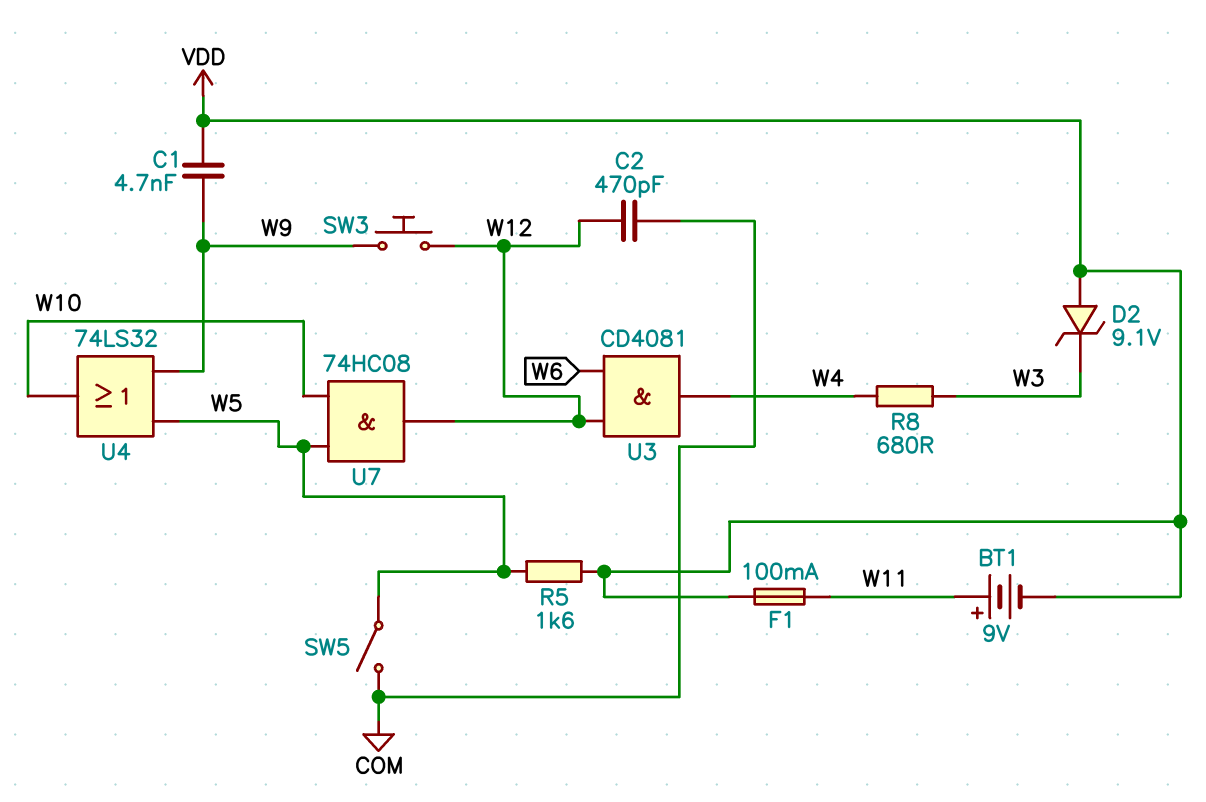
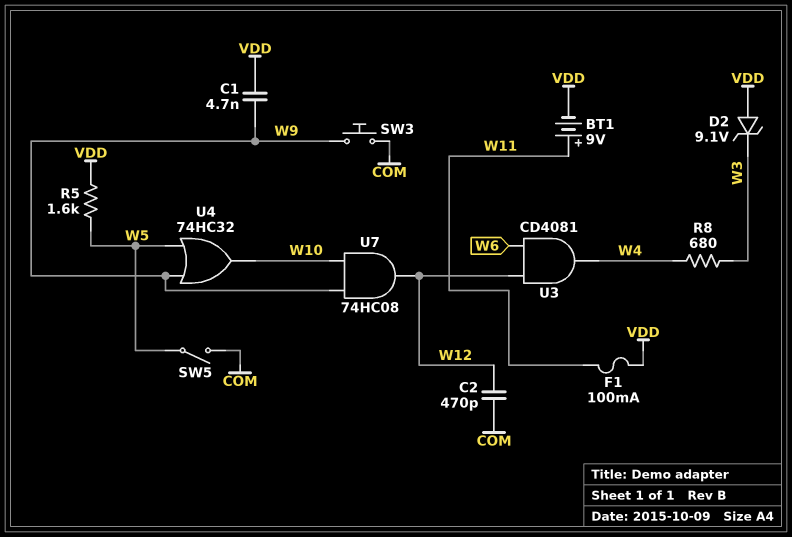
SW3: button (W9, W12) -> button (COM, W9)
U4: OR 74LS32 (in W5, in W9, out W10) -> OR 74HC32 (in W5, in W9, out W10)
U7: AND 74HC08 (in W5, in W10, out W12) -> AND 74HC08 (in W9, in W10, out W12)

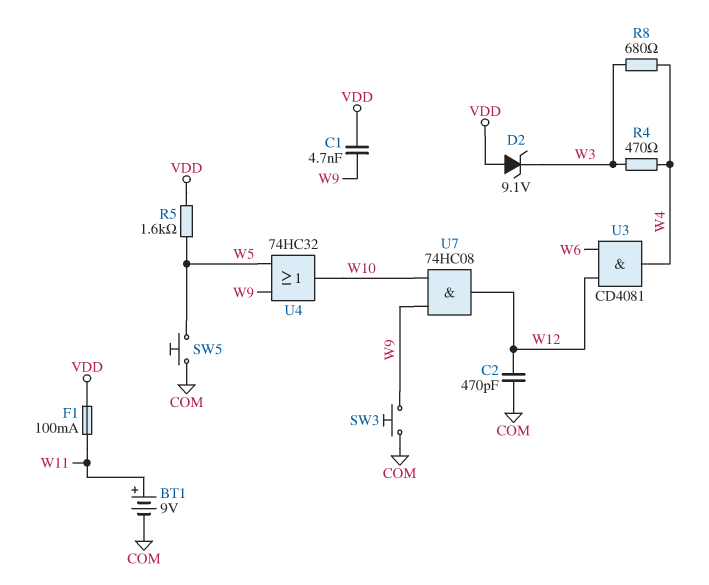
BT1: 9V (plus W11, minus VDD) -> 9V (plus W11, minus COM)
R4: none -> 470 (W3, W4)
SW5: switch (COM, W5) -> button (COM, W5)

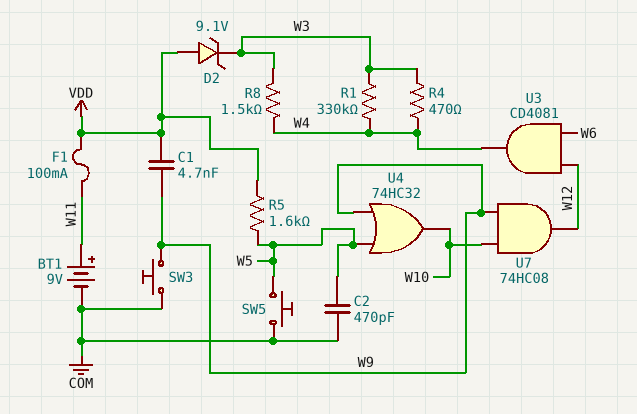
C2: 470pF (COM, W12) -> 470pF (COM, W5)
R1: none -> 330k (W3, W4)
R8: 680 (W3, W4) -> 1.5k (W3, W4)

